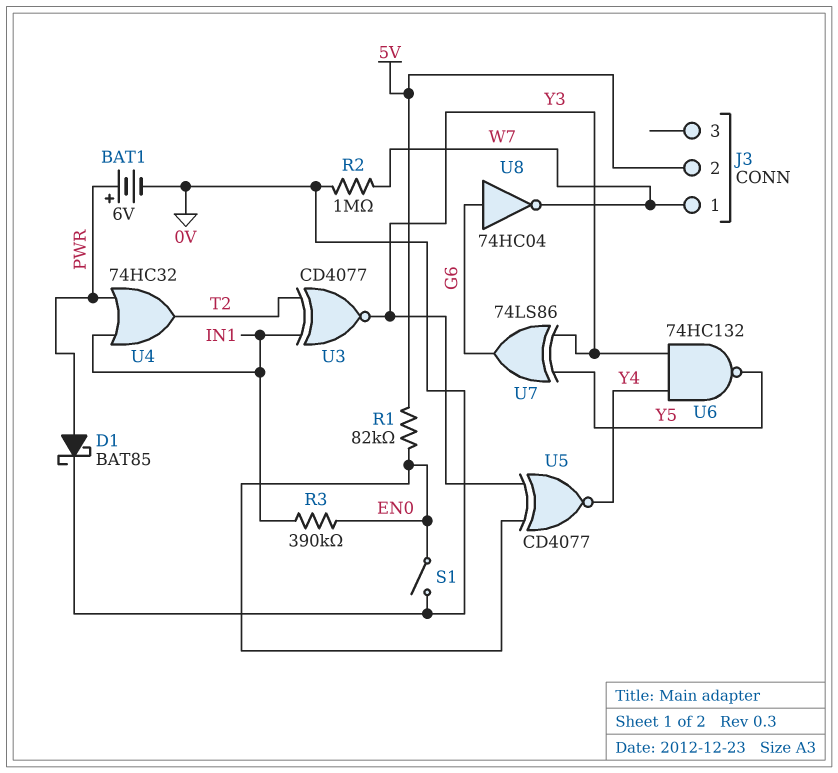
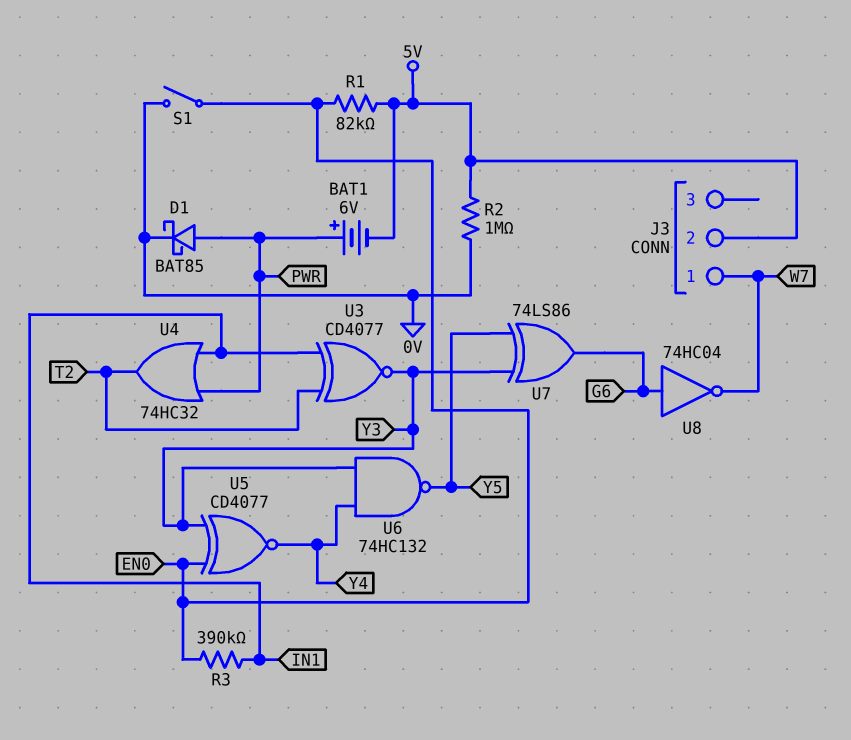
BAT1: 6V (plus PWR, minus 0V) -> 6V (plus PWR, minus 5V)
R2: 1M (0V, W7) -> 1M (0V, 5V)

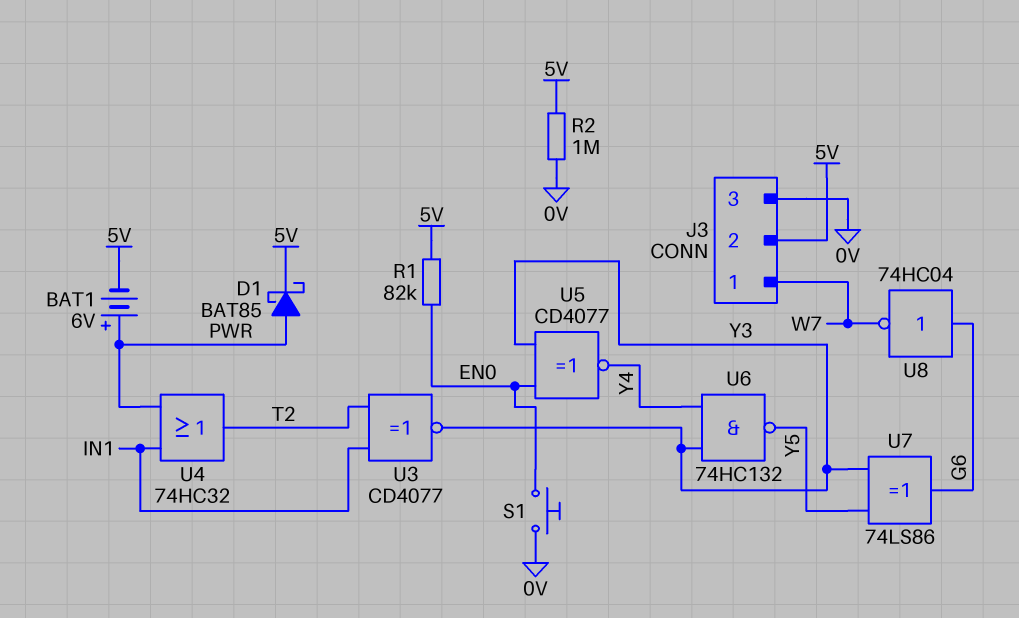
D1: schottky BAT85 (A PWR, K 0V) -> schottky BAT85 (A PWR, K 5V)
J3 pin 3: none -> 0V
R3: 390k (EN0, IN1) -> none
S1: switch (0V, EN0) -> button (0V, EN0)

